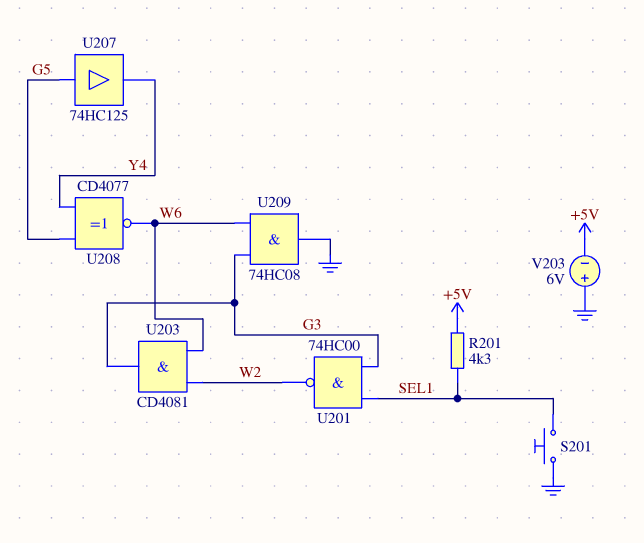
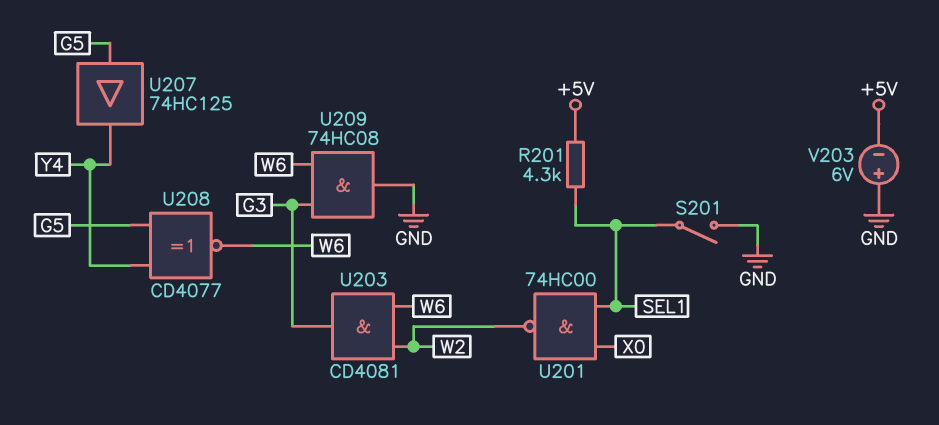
S201: button (GND, SEL1) -> switch (GND, SEL1)
U201: NAND 74HC00 (in G3, in SEL1, out W2) -> NAND 74HC00 (in SEL1, in X0, out W2)

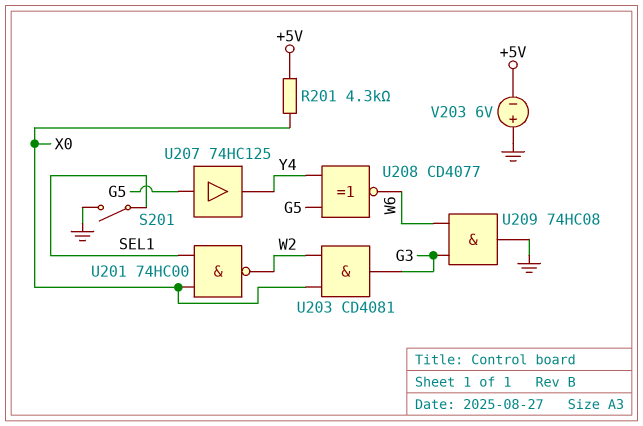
R201: 4.3k (+5V, SEL1) -> 4.3k (+5V, X0)
U203: AND CD4081 (in W2, in W6, out G3) -> AND CD4081 (in W2, in X0, out G3)

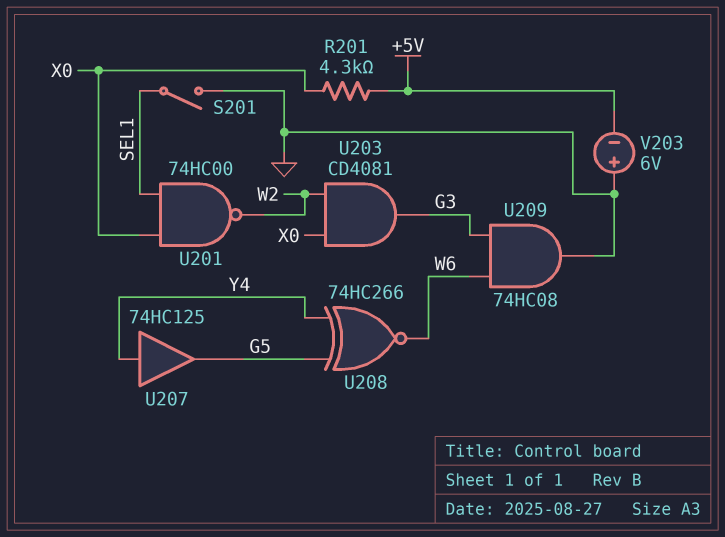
U207: buffer 74HC125 (in G5, out Y4) -> buffer 74HC125 (in Y4, out G5)
U208: XNOR CD4077 (in G5, in Y4, out W6) -> XNOR 74HC266 (in G5, in Y4, out W6)

